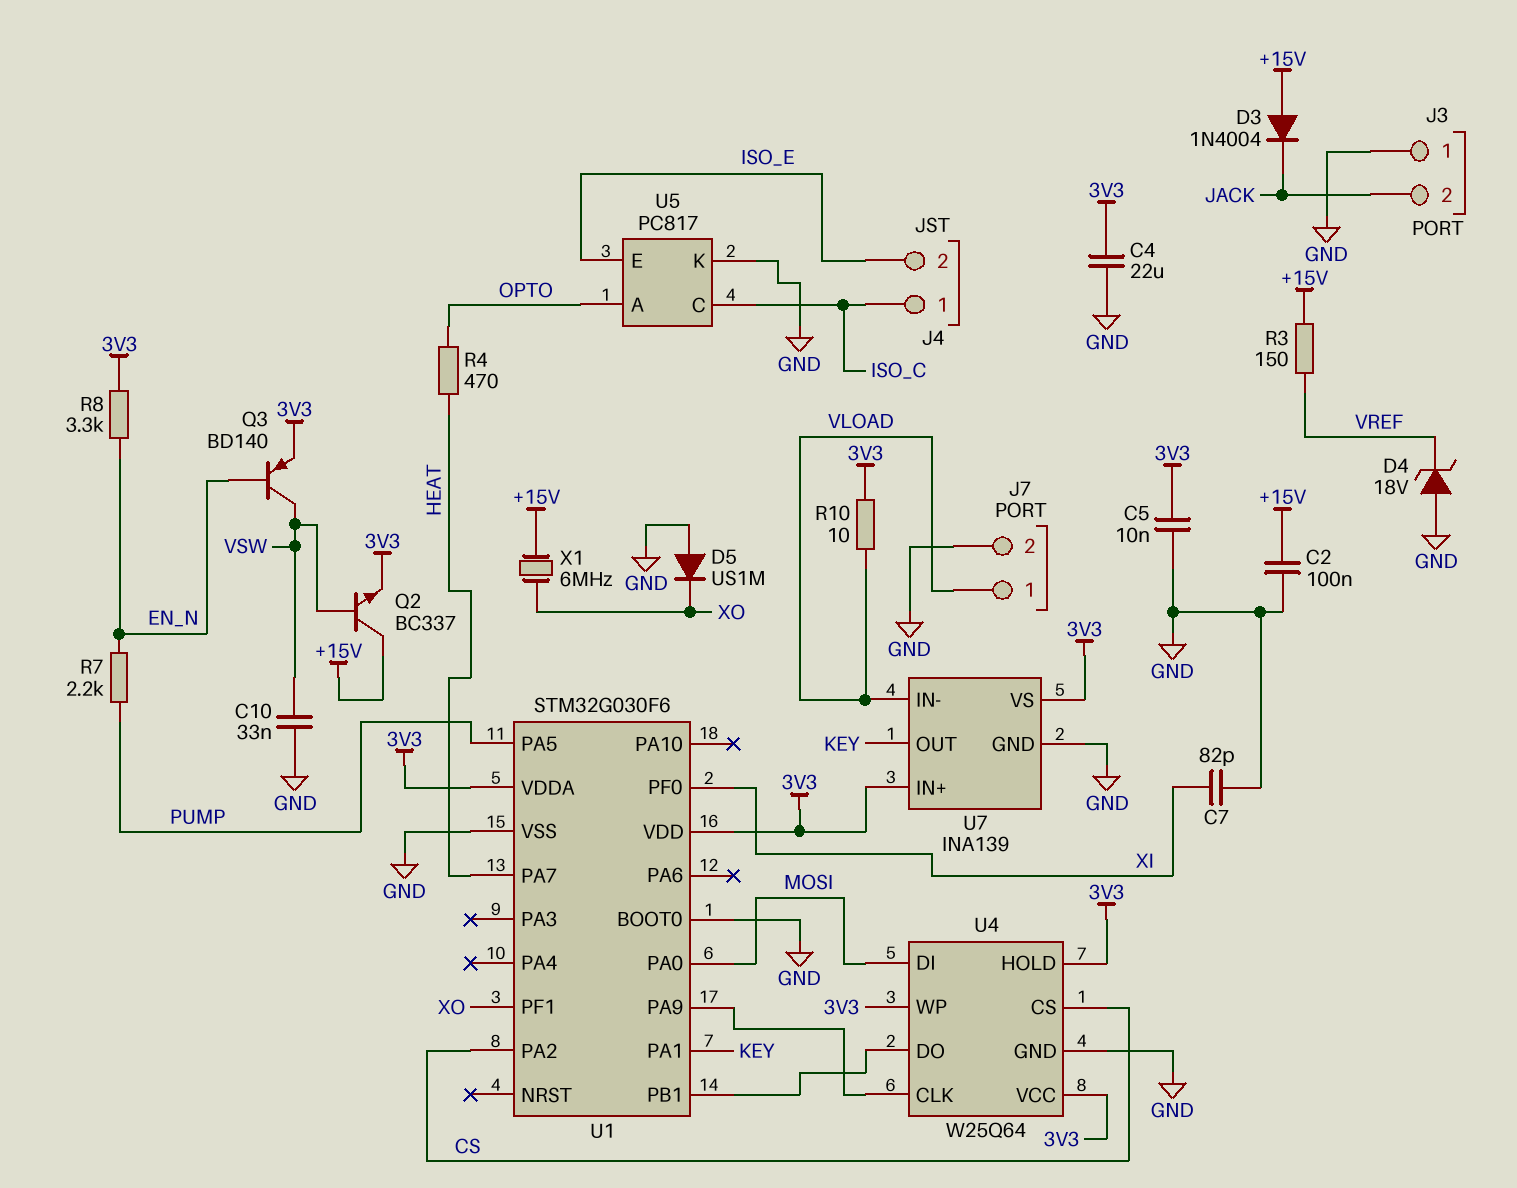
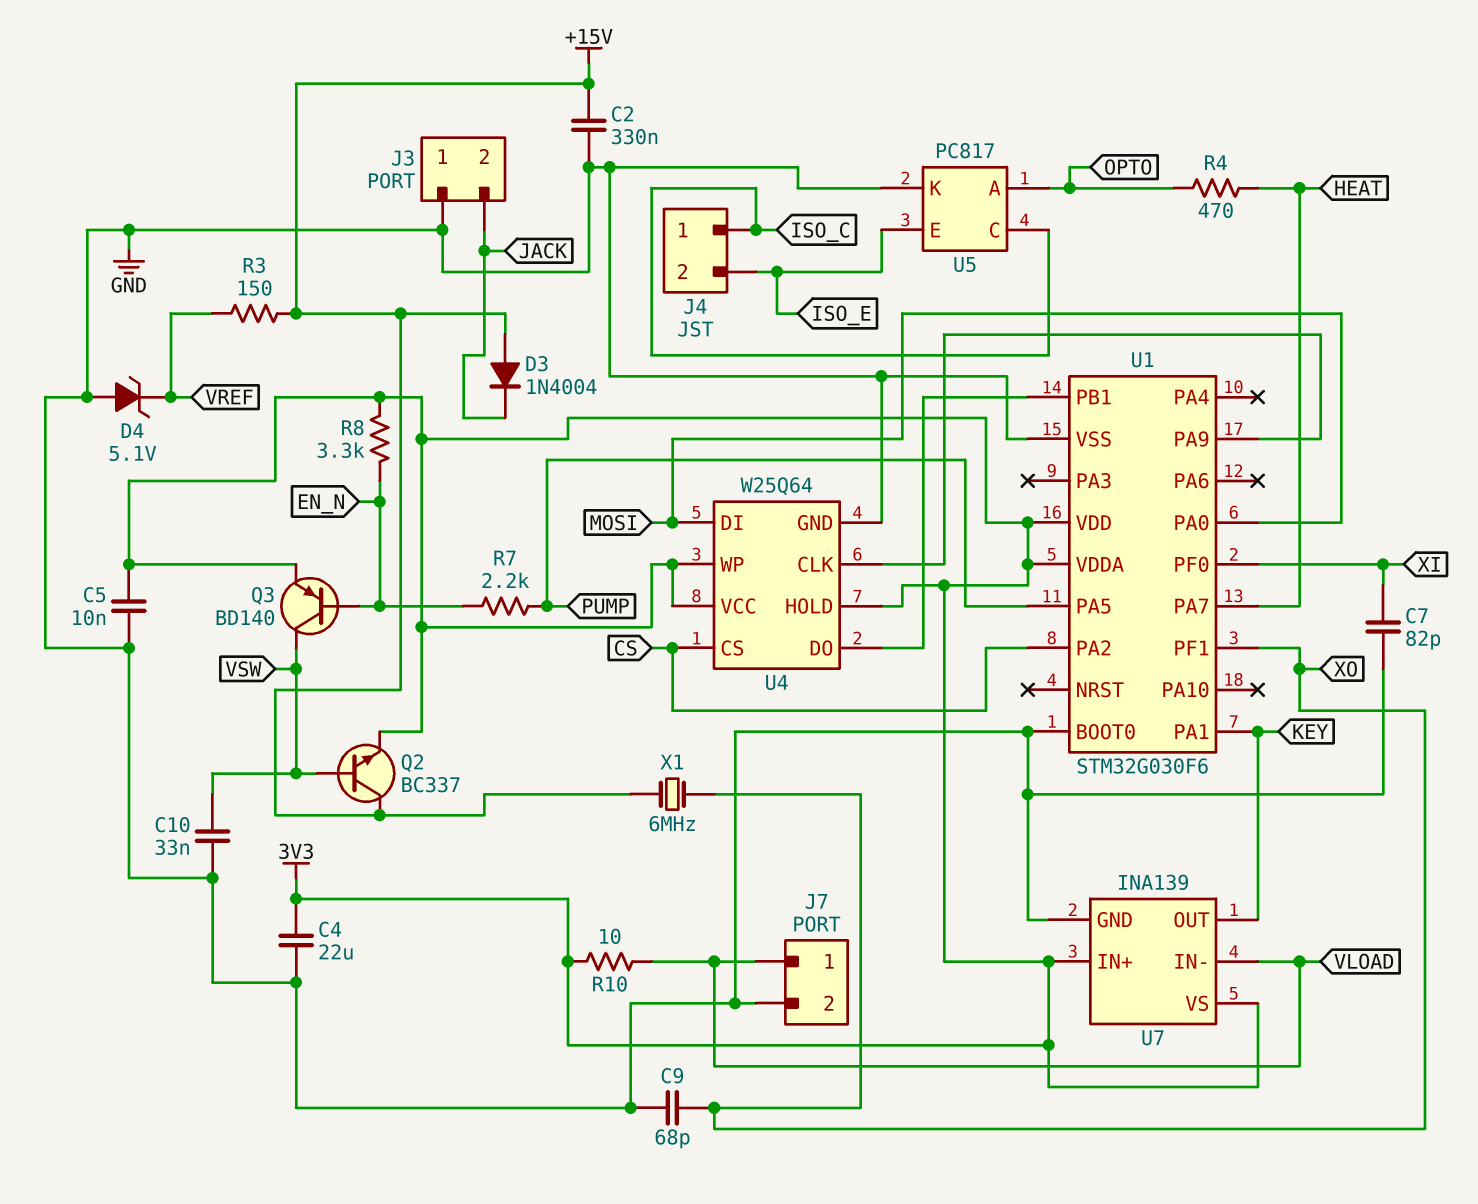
C2: 100nF (+15V, GND) -> 330nF (+15V, GND)
C9: none -> 68pF (GND, XO)
D4: zener 18V (A GND, K VREF) -> zener 5.1V (A GND, K VREF)
D5: diode US1M (A GND, K XO) -> none

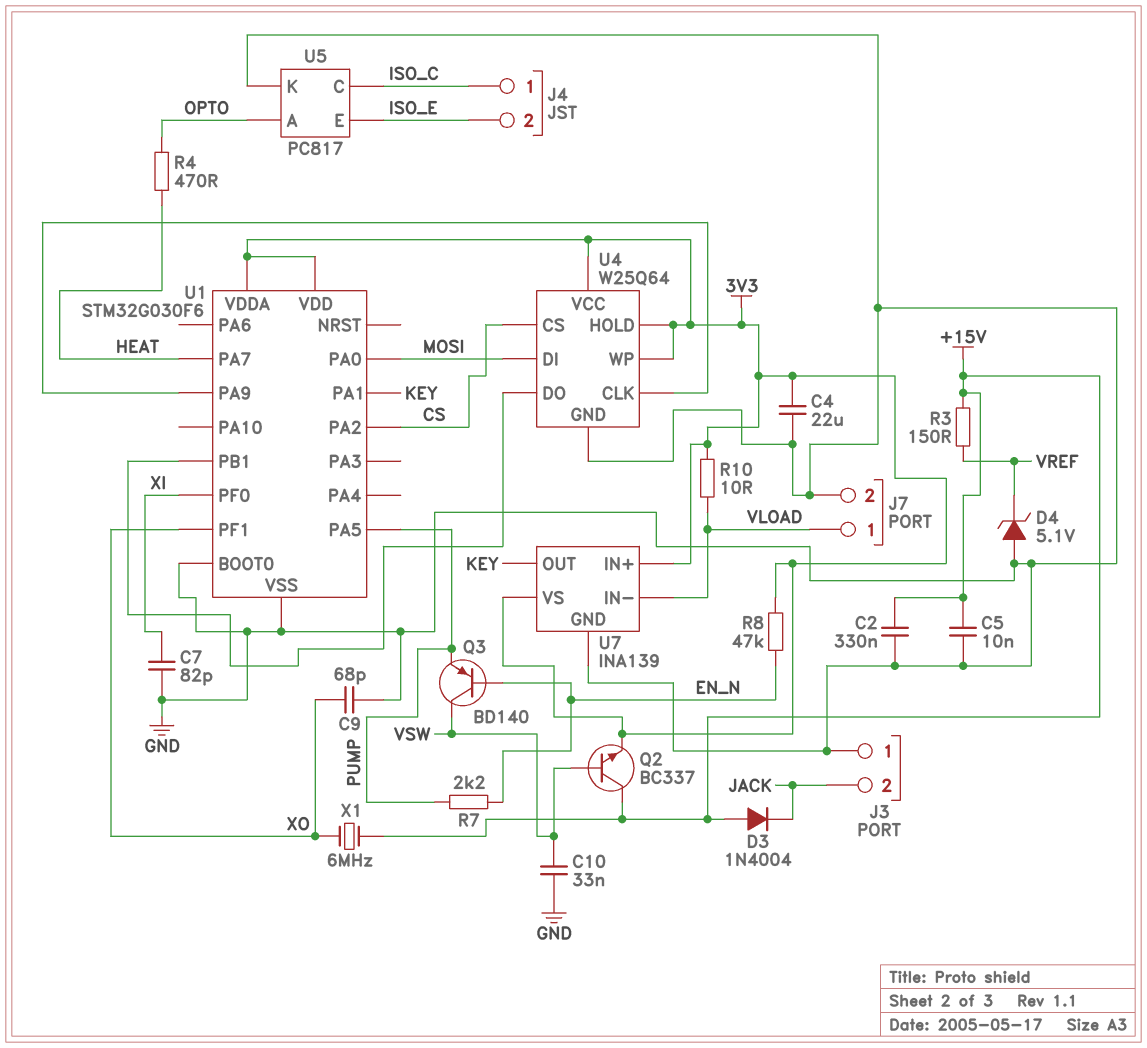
C5: 10nF (3V3, GND) -> 10nF (+15V, GND)
Q3: PNP BD140 (B EN_N, C VSW, E 3V3) -> PNP BD140 (B EN_N, C VSW, E PUMP)
R8: 3.3k (3V3, EN_N) -> 47k (3V3, EN_N)

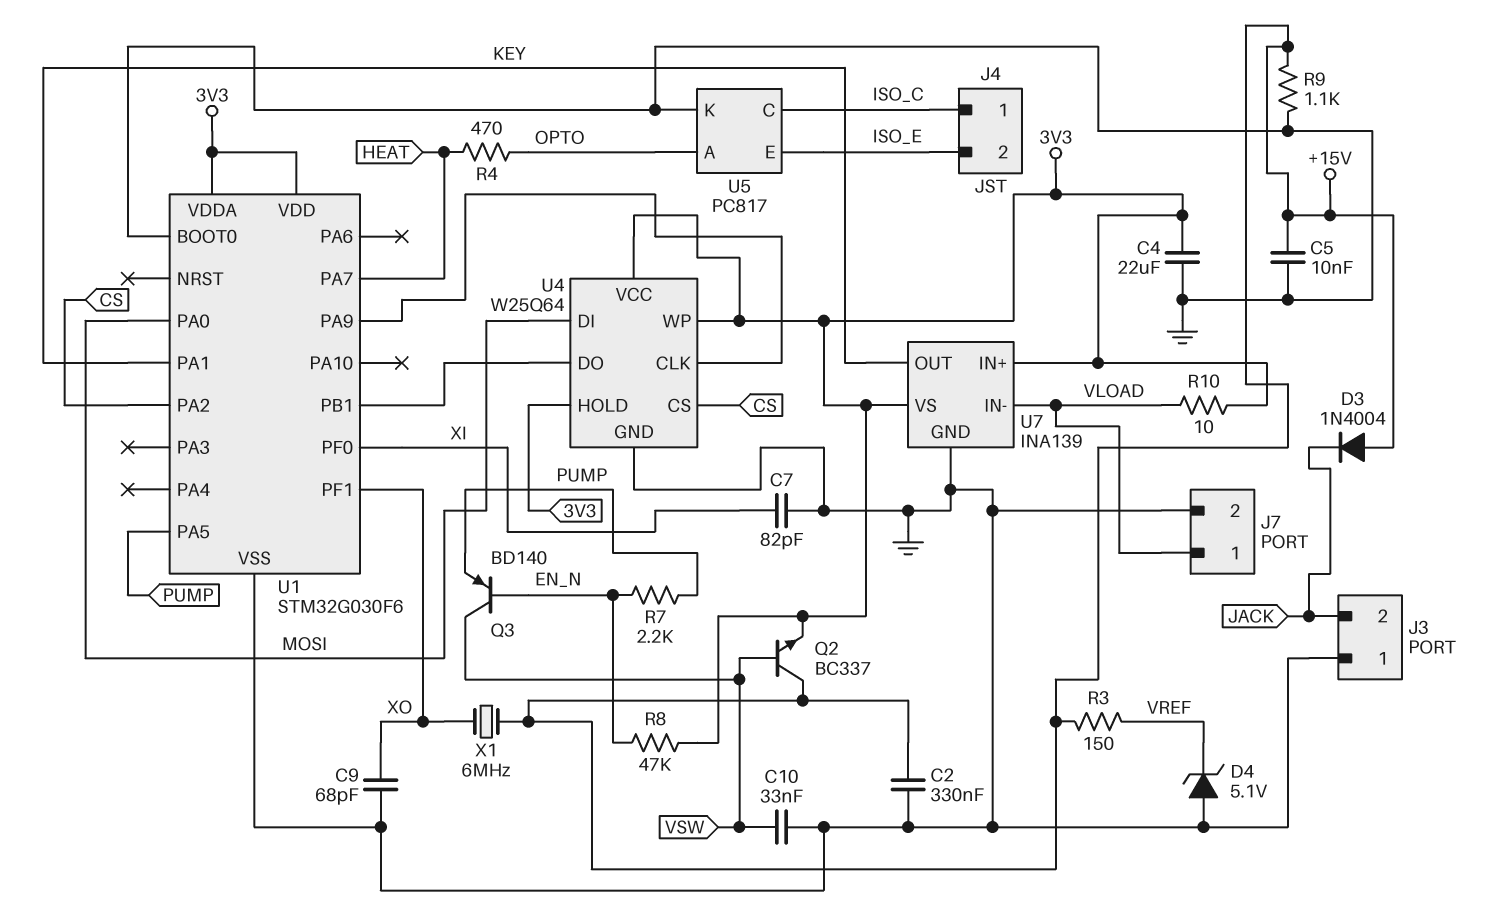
R9: none -> 1.1k (+15V, GND)

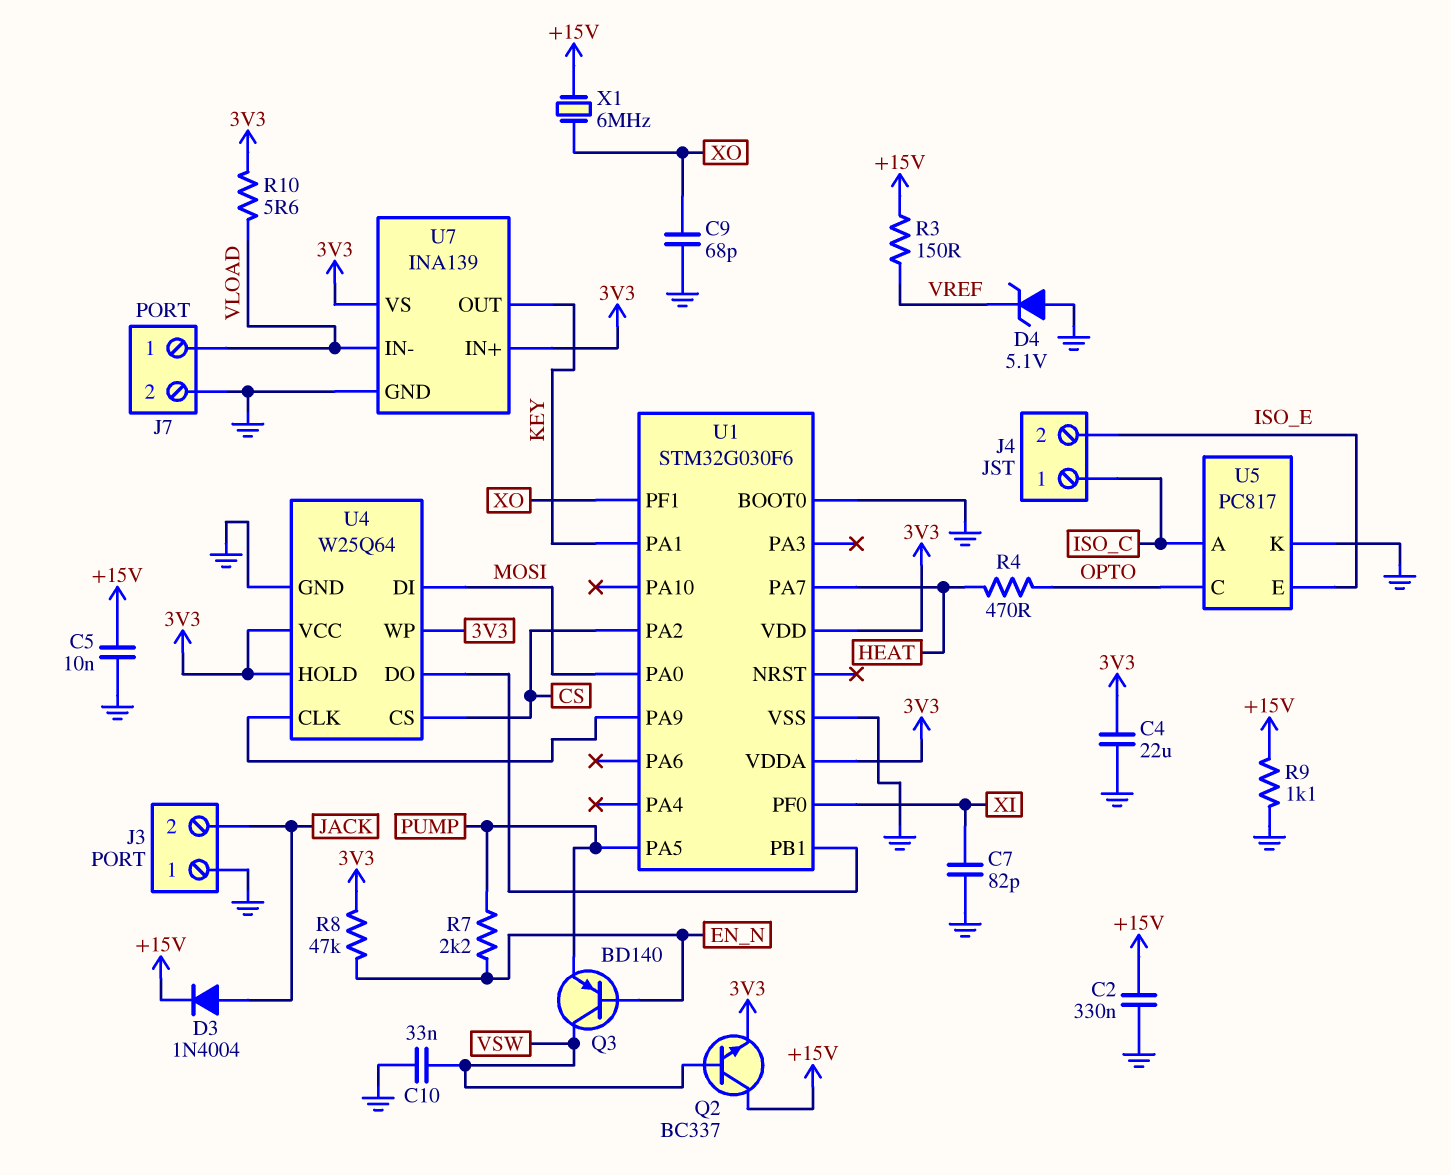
D3: diode 1N4004 (A +15V, K JACK) -> diode 1N4004 (A JACK, K +15V)
R10: 10 (3V3, VLOAD) -> 5.6 (3V3, VLOAD)
U5 pin A: OPTO -> ISO_C
U5 pin C: ISO_C -> OPTO

